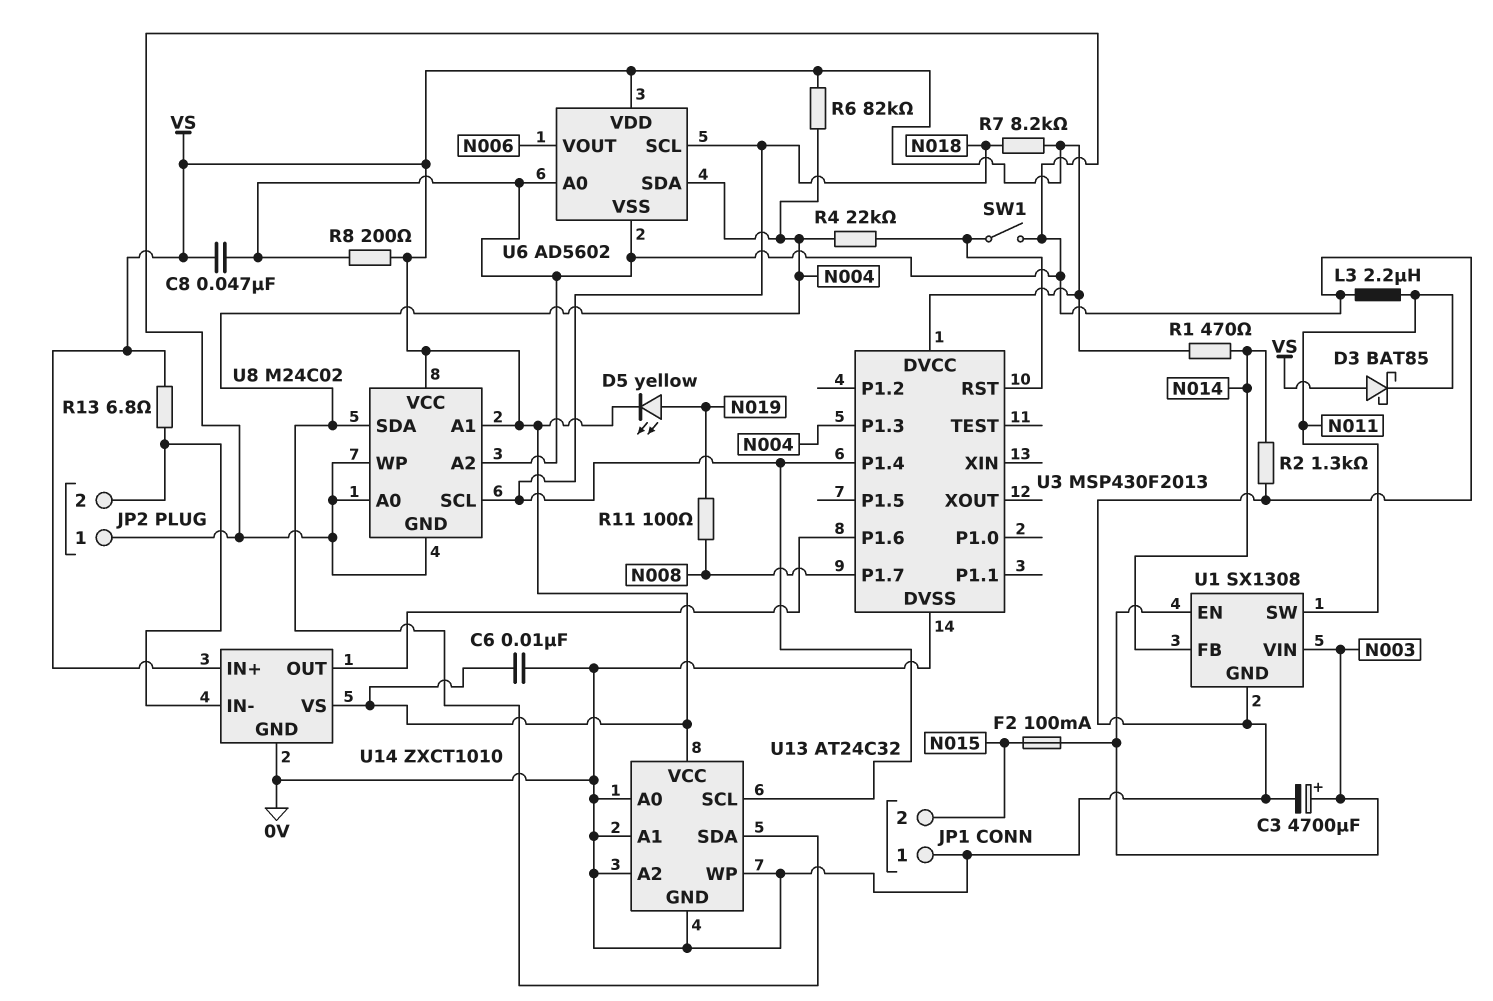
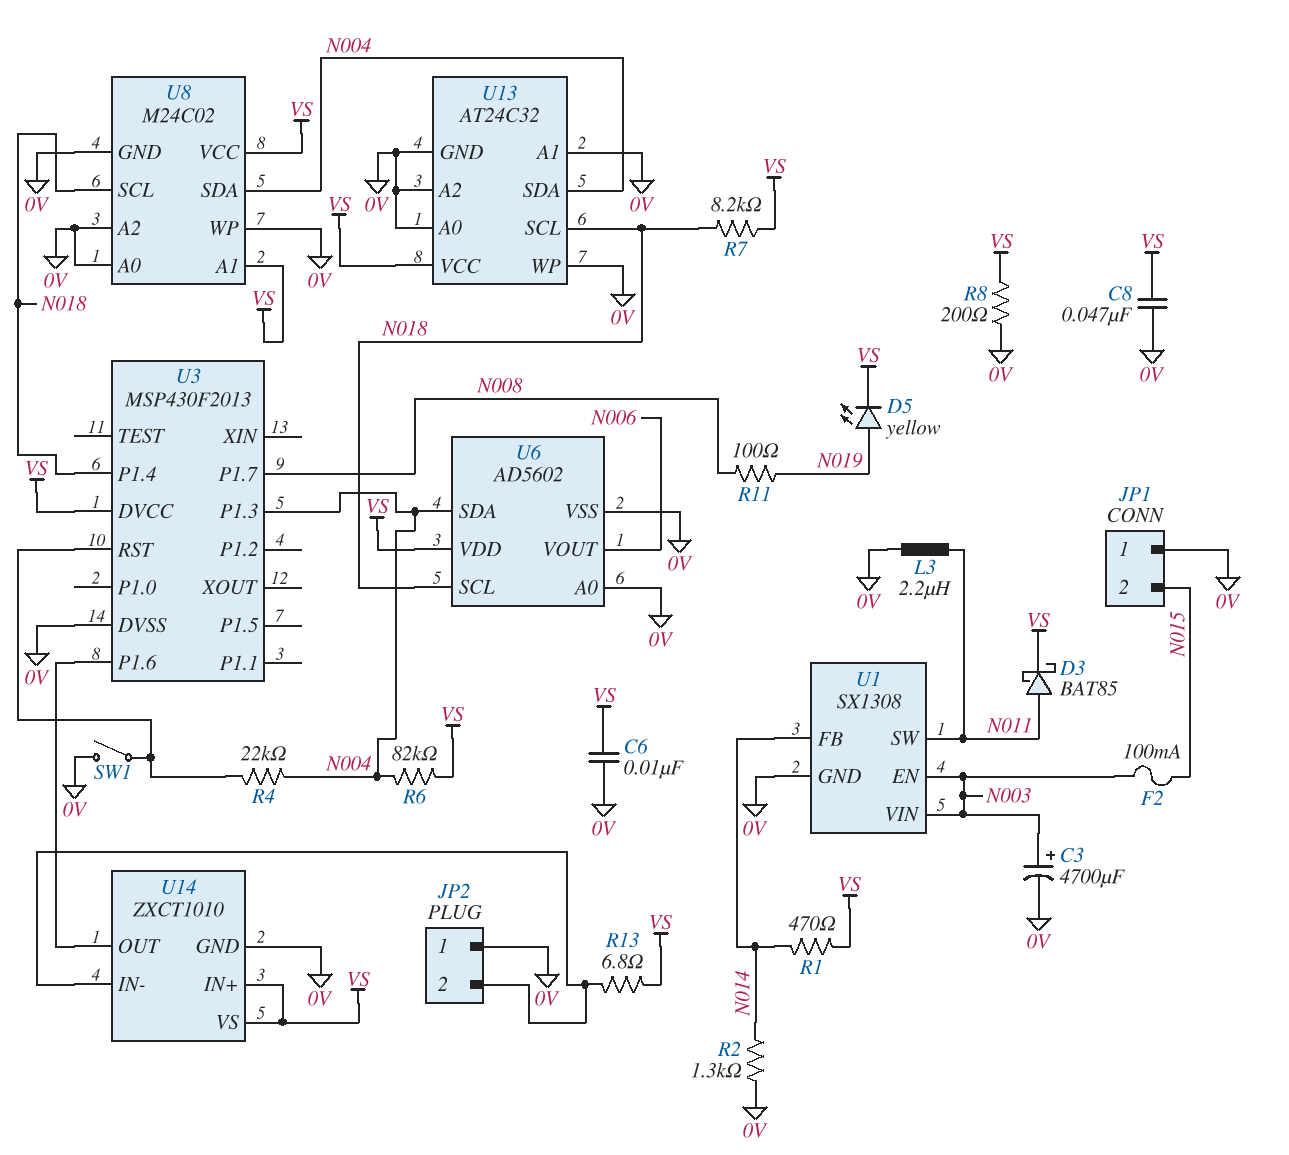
D3: schottky BAT85 (A VS, K N011) -> schottky BAT85 (A N011, K VS)

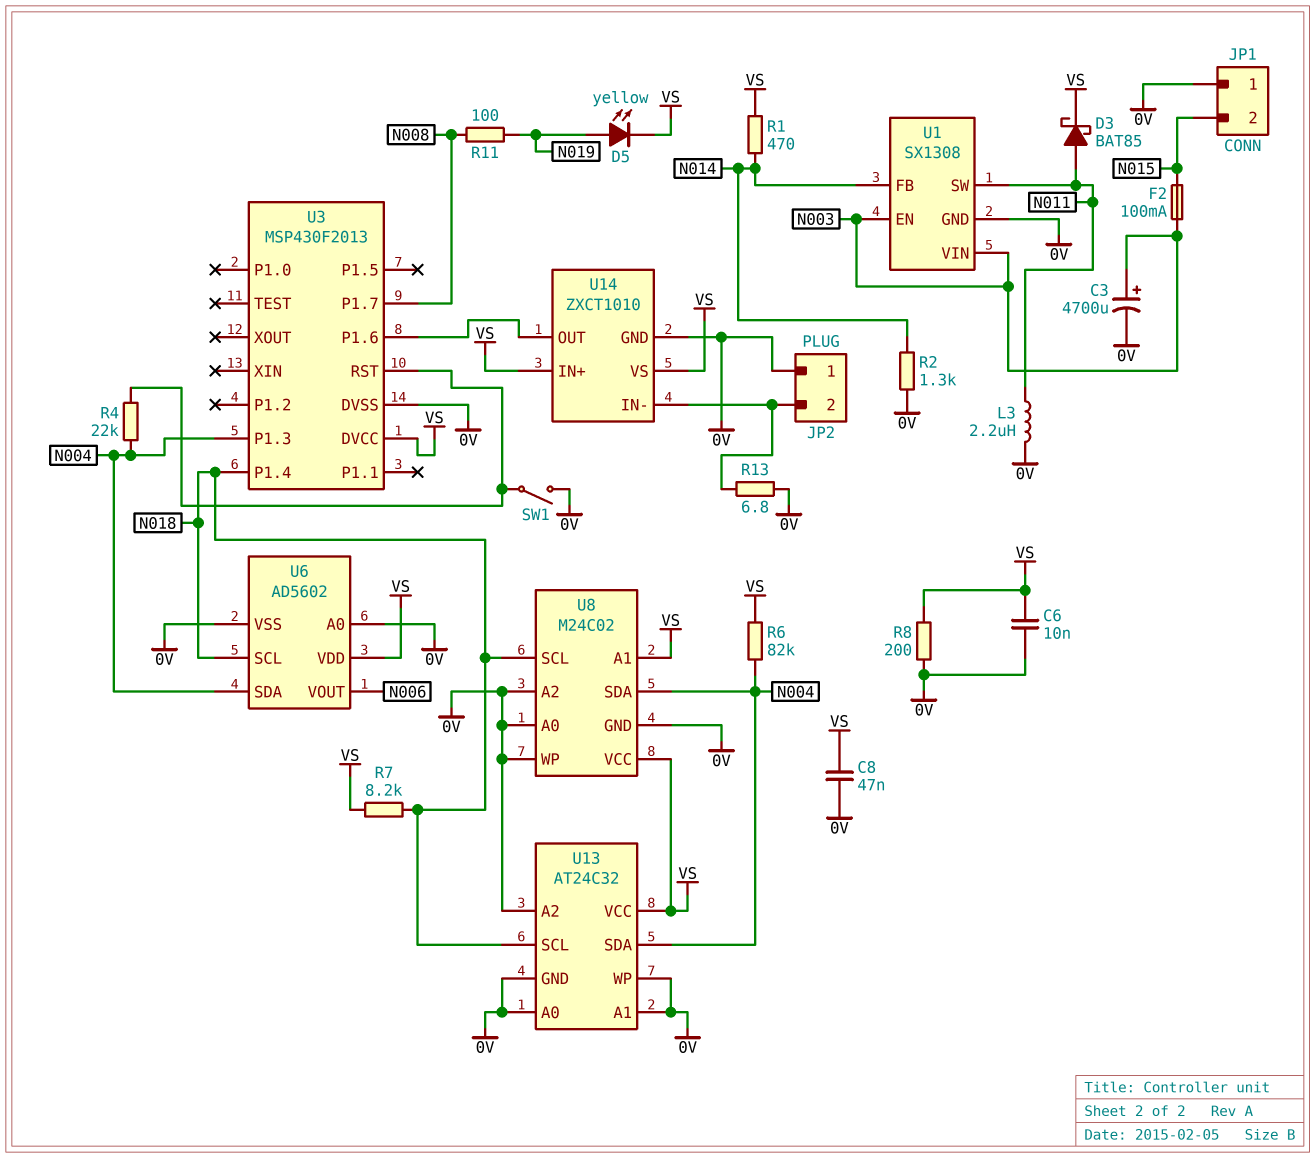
R13: 6.8 (JP2/2, VS) -> 6.8 (0V, JP2/2)

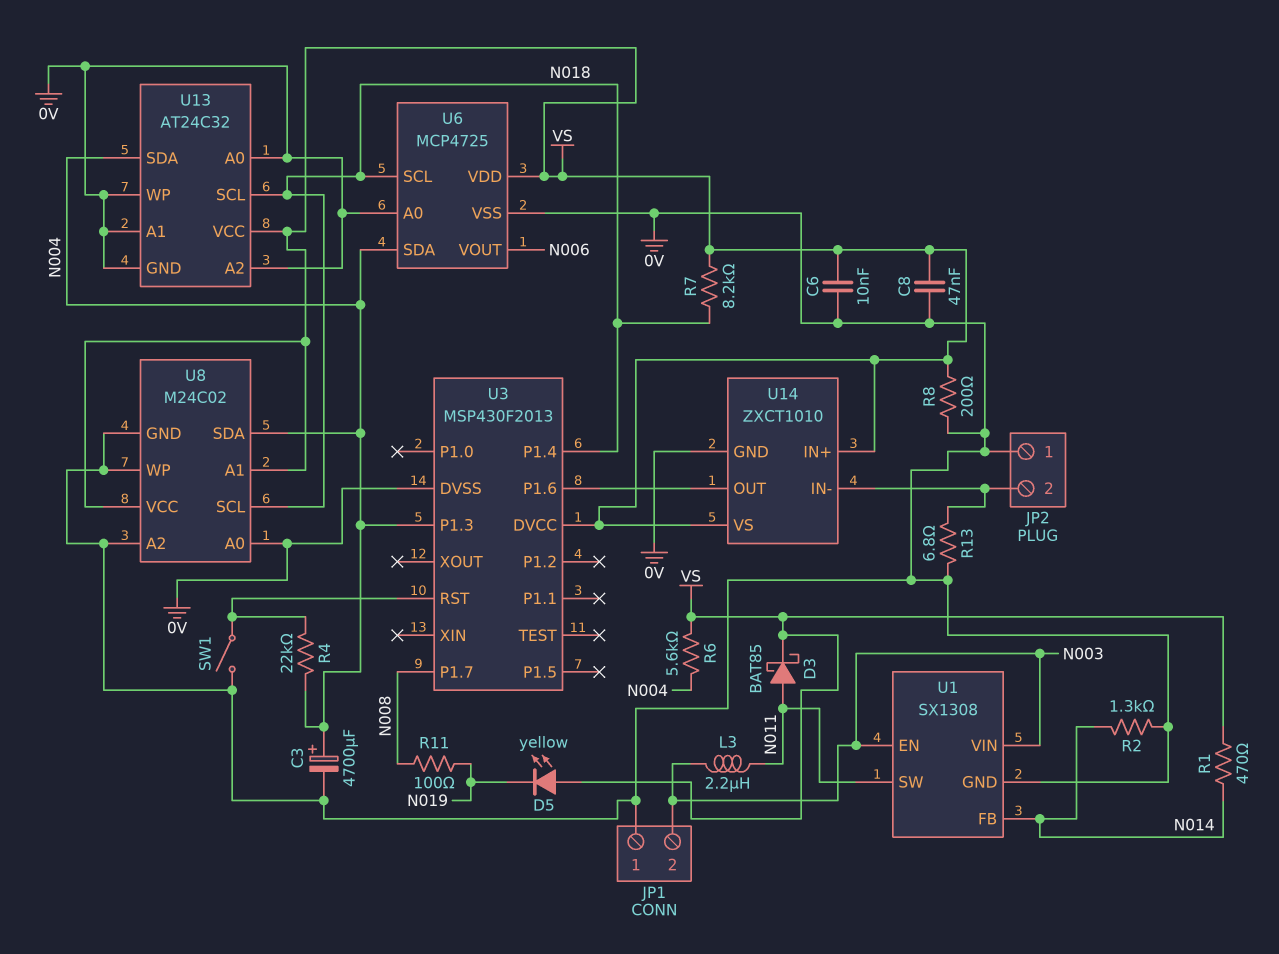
C3: 4700uF (plus N003, minus 0V) -> 4700uF (plus N004, minus 0V)
D5: LED yellow (A N019, K VS) -> LED yellow (A VS, K N019)
F2: 100mA (N003, N015) -> none
JP1 pin 2: N015 -> N003
L3: 2.2uH (0V, N011) -> 2.2uH (N003, N011)
R6: 82k (N004, VS) -> 5.6k (N004, VS)
U6: AD5602 -> MCP4725

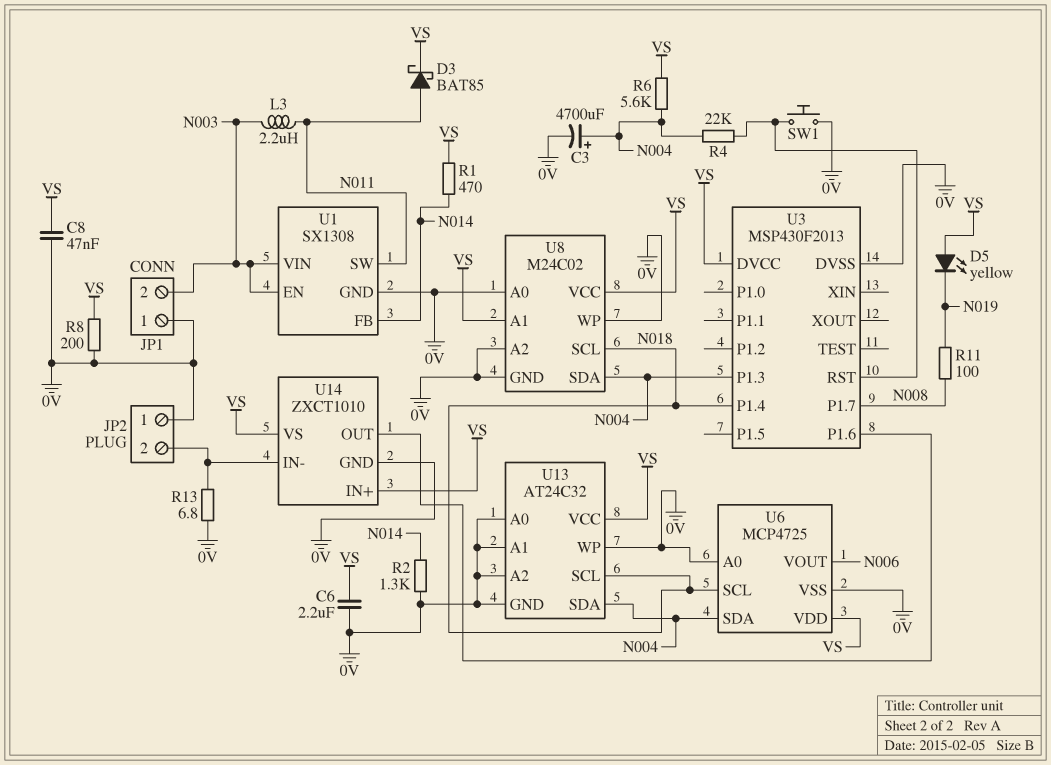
C6: 10nF (0V, VS) -> 2.2uF (0V, VS)
R7: 8.2k (N018, VS) -> none
SW1: switch (0V, U3/RST) -> button (0V, U3/RST)

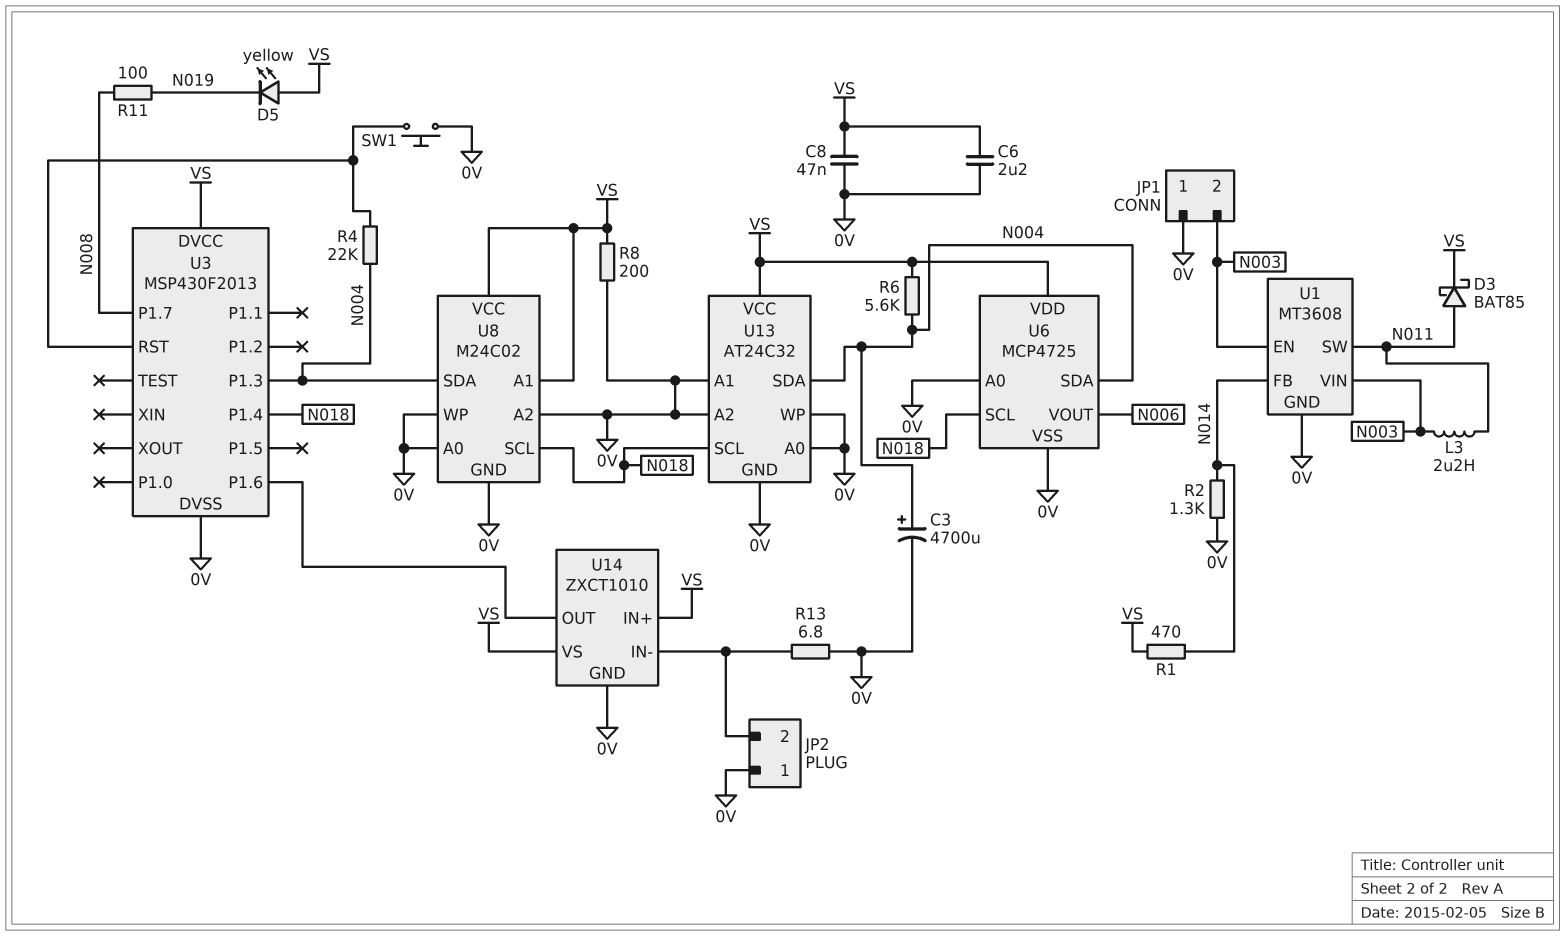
U1: SX1308 -> MT3608

